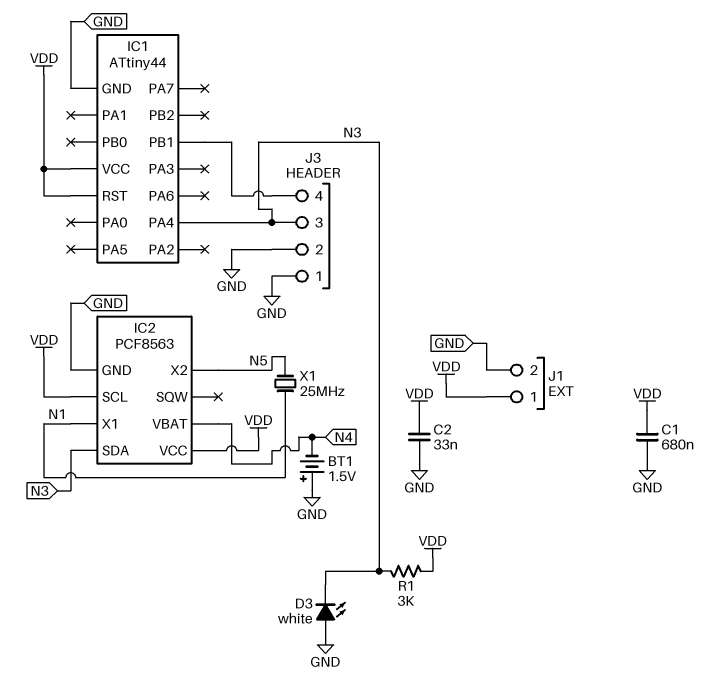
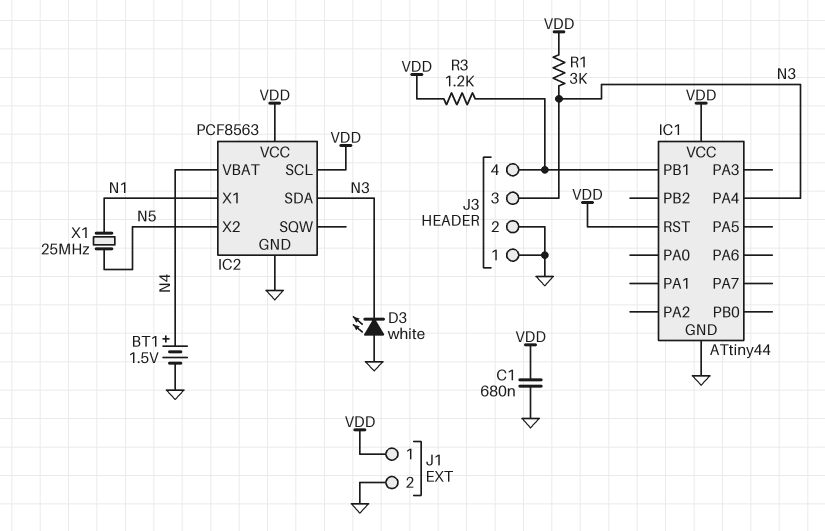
BT1: 1.5V (plus GND, minus N4) -> 1.5V (plus N4, minus GND)
C2: 33nF (GND, VDD) -> none
R3: none -> 1.2k (IC1/PB1, VDD)

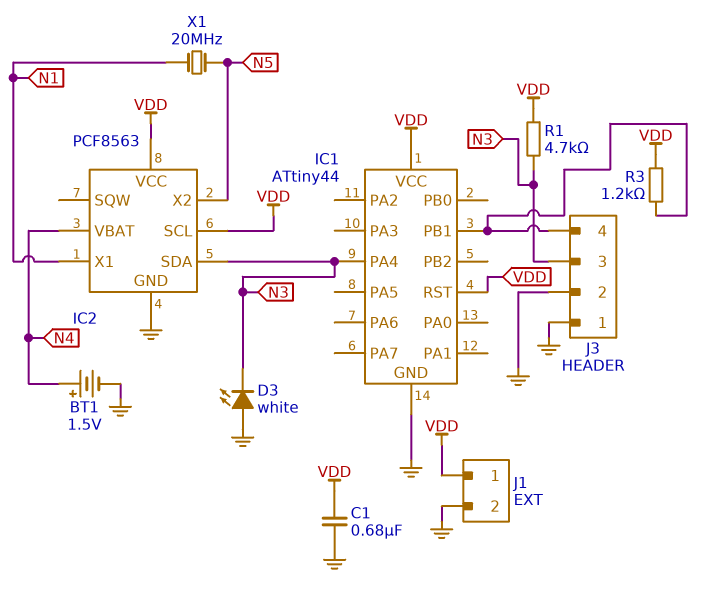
R1: 3k (N3, VDD) -> 4.7k (N3, VDD)
X1: 25MHz (N1, N5) -> 20MHz (N1, N5)

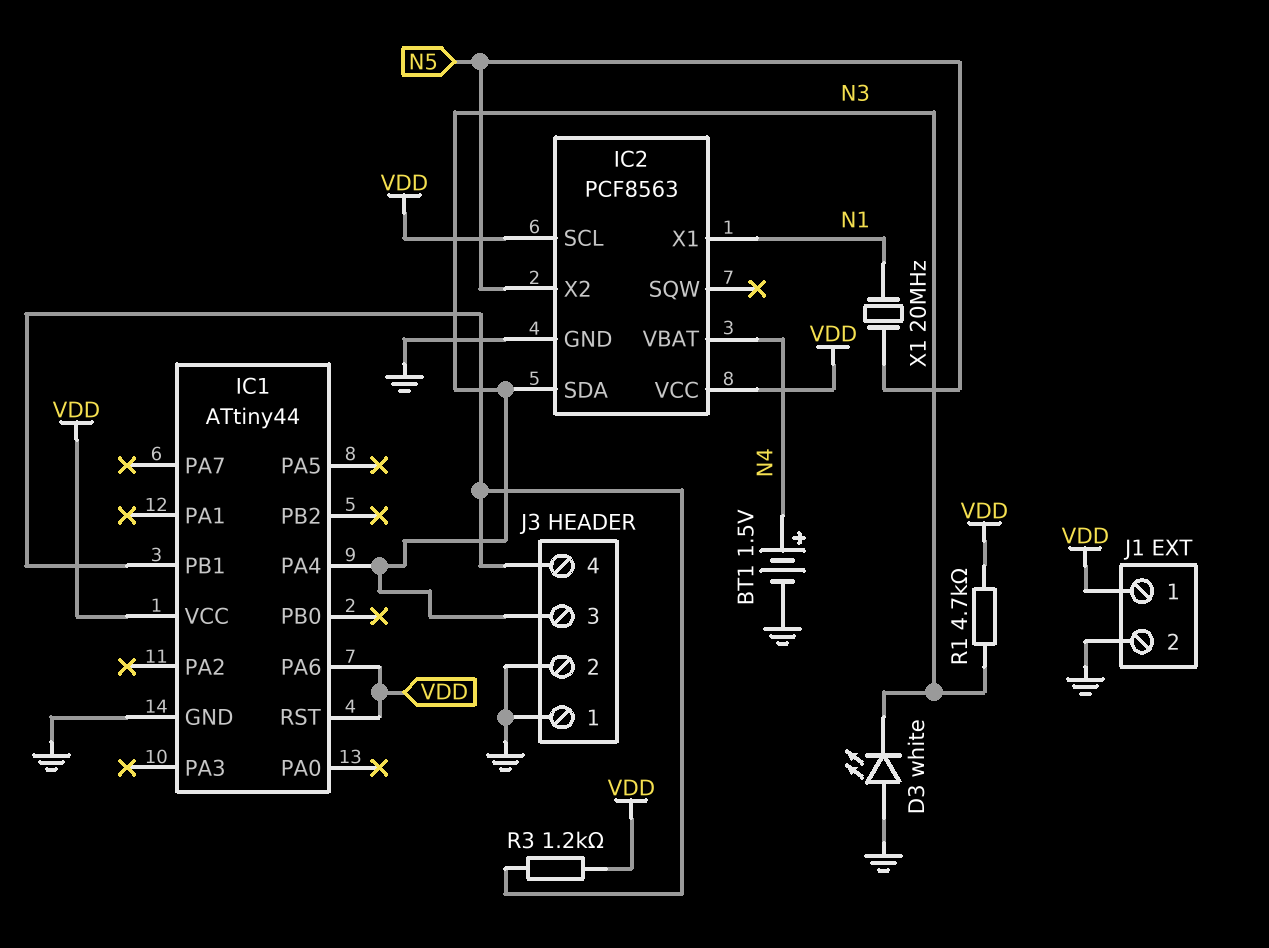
C1: 680nF (GND, VDD) -> none
IC1 pin PA6: none -> VDD

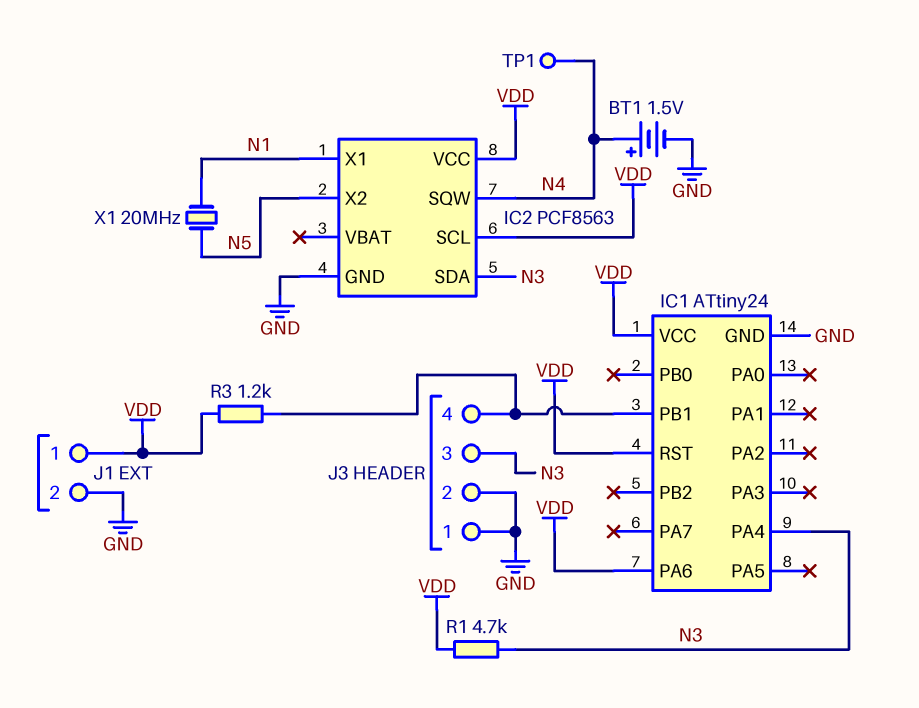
D3: LED white (A GND, K N3) -> none
IC1: ATtiny44 -> ATtiny24
IC2 pin SQW: none -> N4
IC2 pin VBAT: N4 -> none
TP1: none -> test point (N4)

